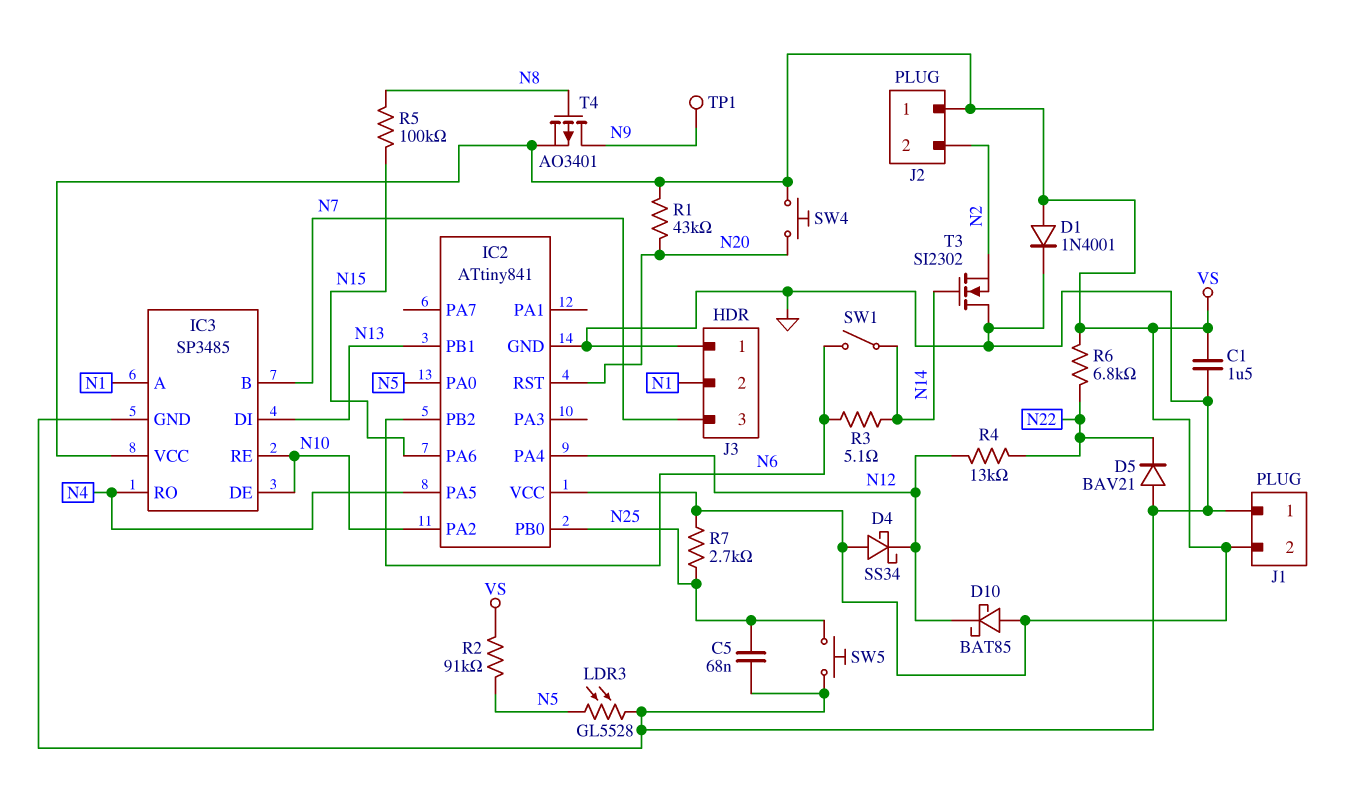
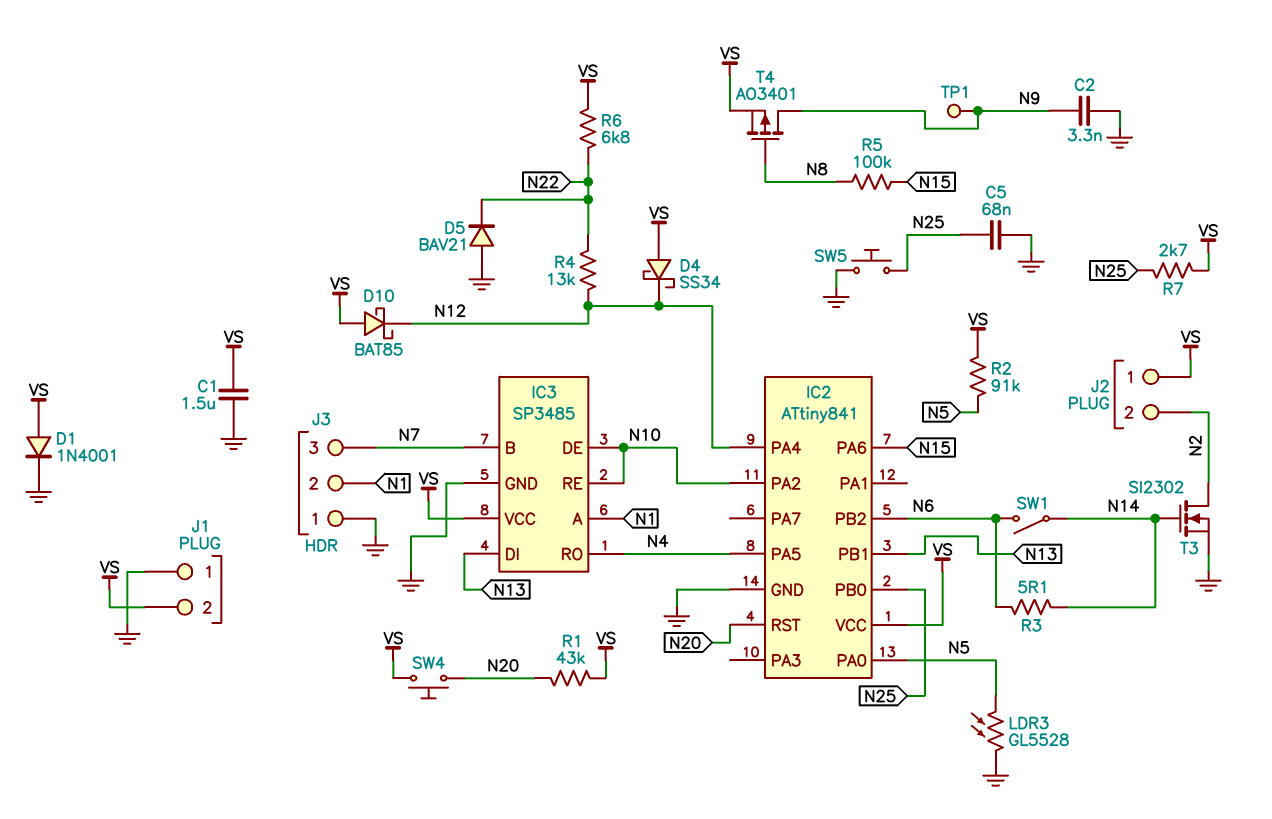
C2: none -> 3.3nF (GND, N9)
T3: NMOS SI2302 (G N14, D GND, S N2) -> NMOS SI2302 (G N14, D N2, S GND)

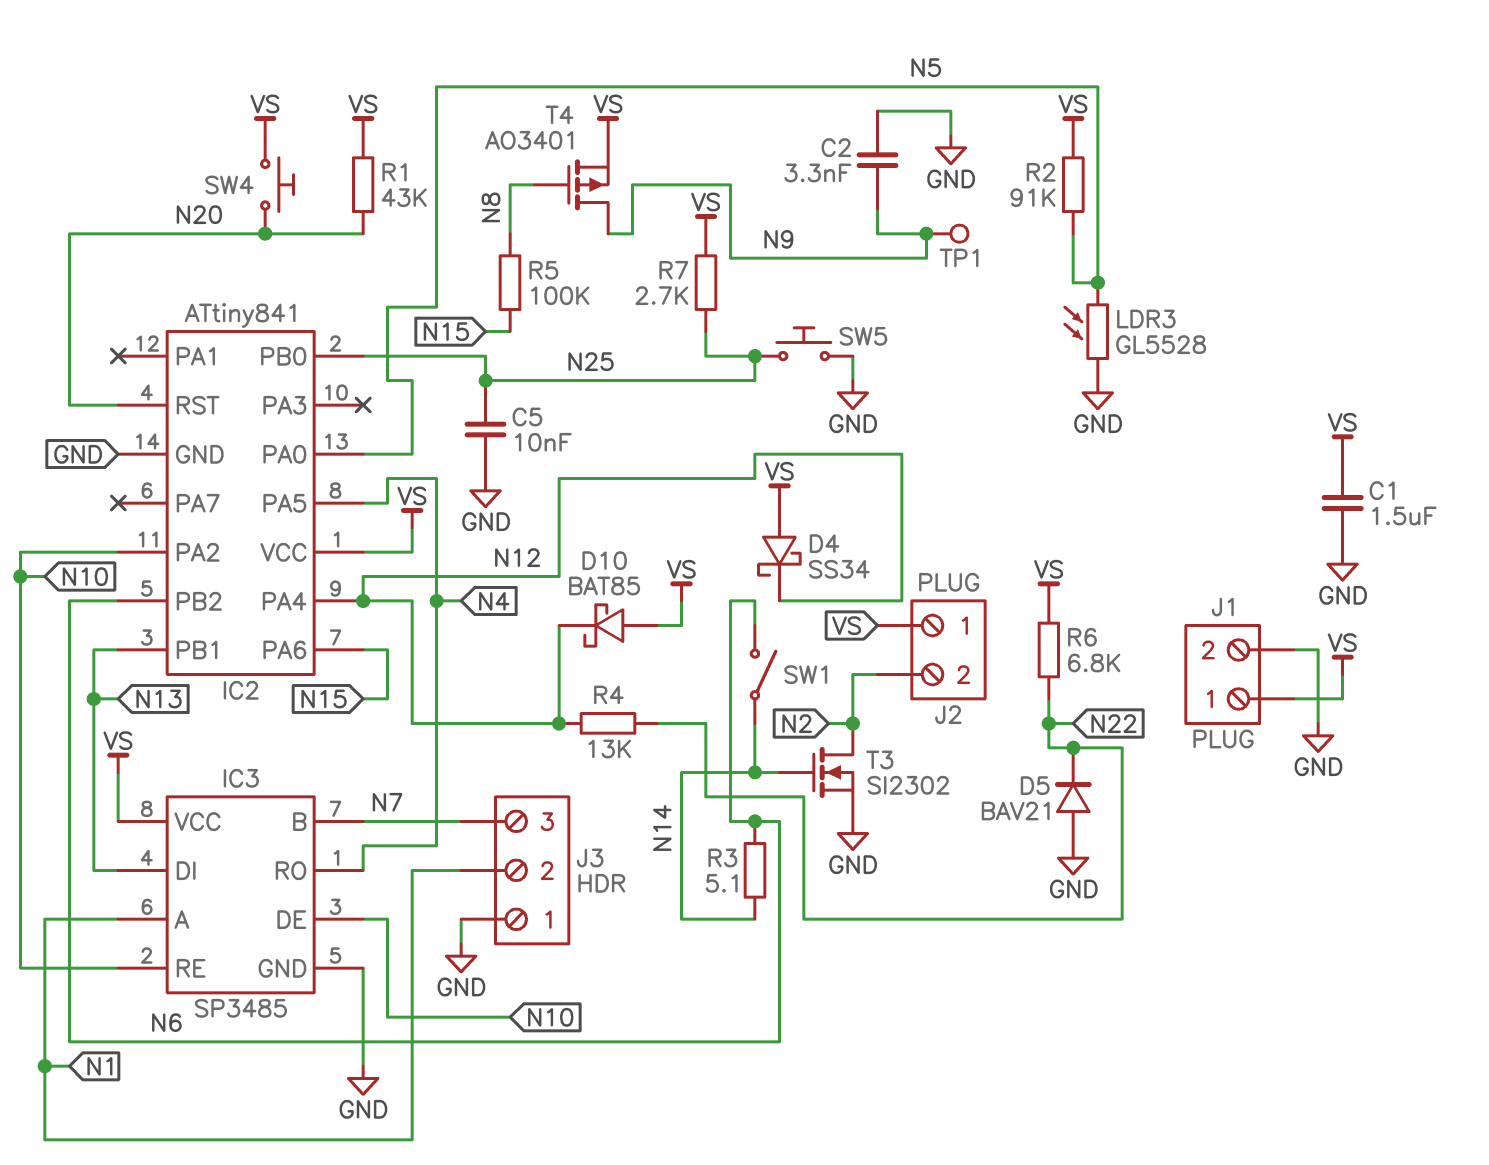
C5: 68nF (GND, N25) -> 10nF (GND, N25)
D1: diode 1N4001 (A VS, K GND) -> none
J1 pin 1: GND -> VS
J1 pin 2: VS -> GND

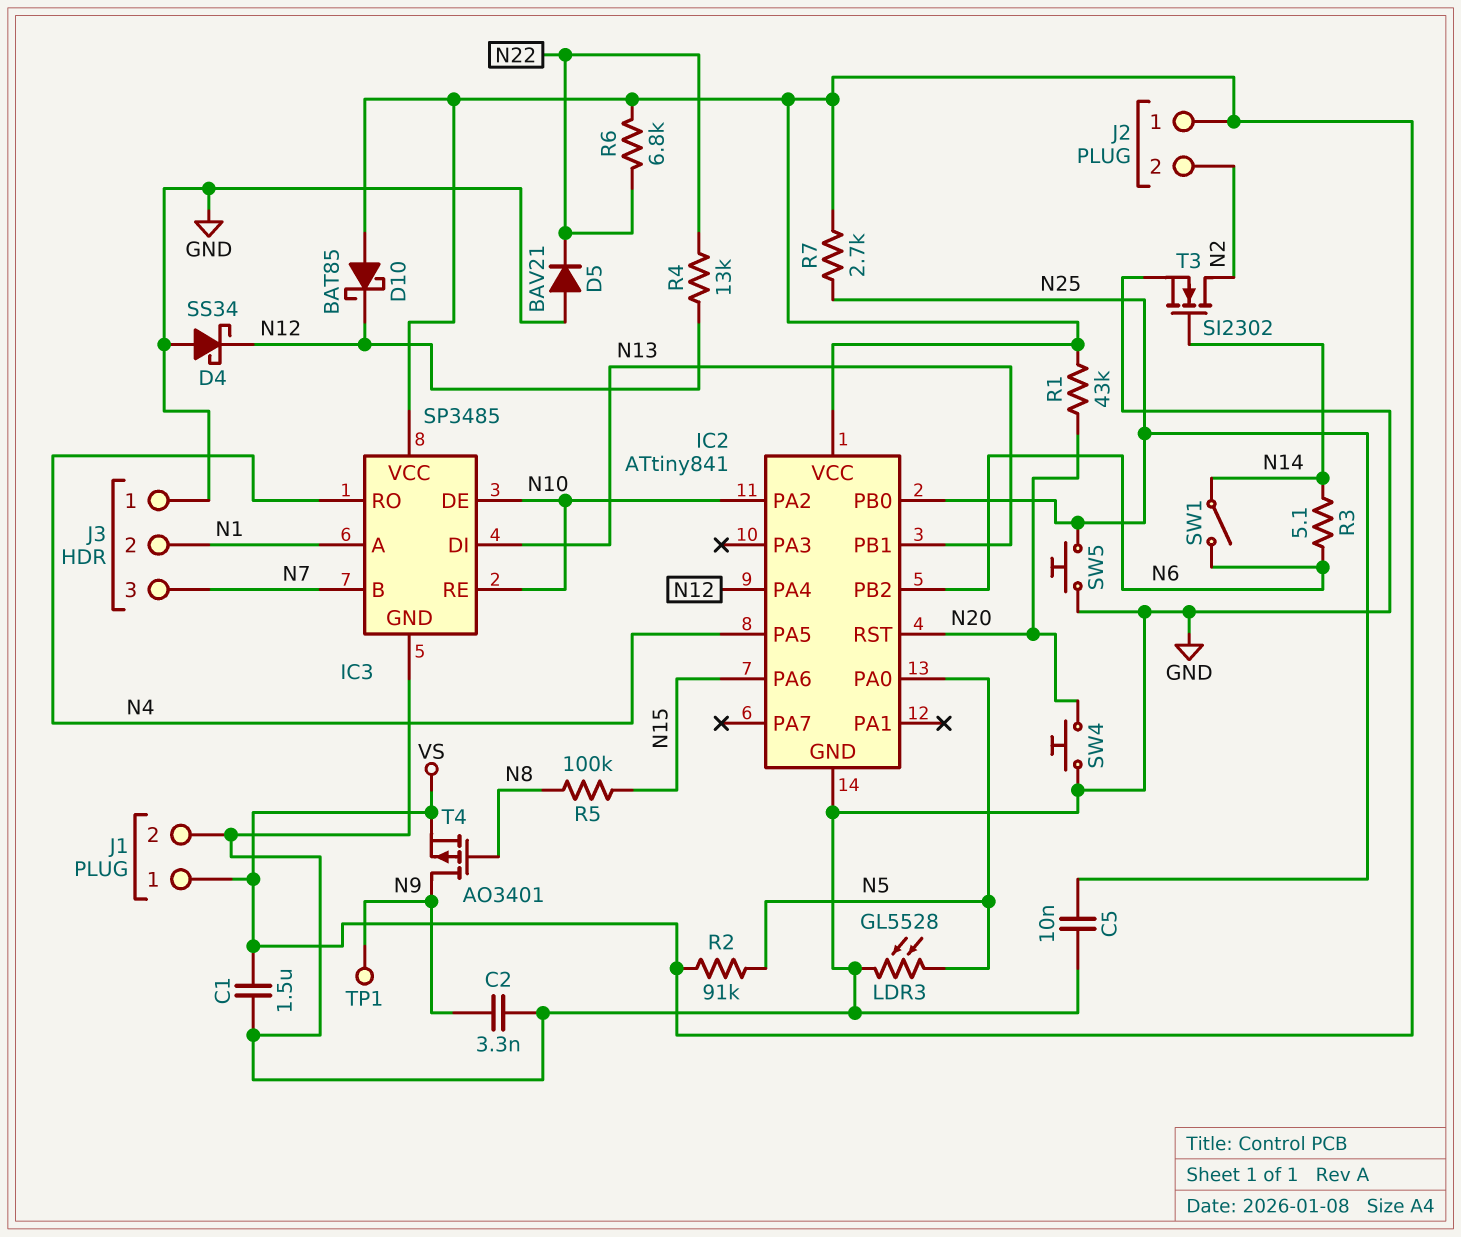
D4: schottky SS34 (A VS, K N12) -> schottky SS34 (A GND, K N12)
SW4: button (N20, VS) -> button (GND, N20)

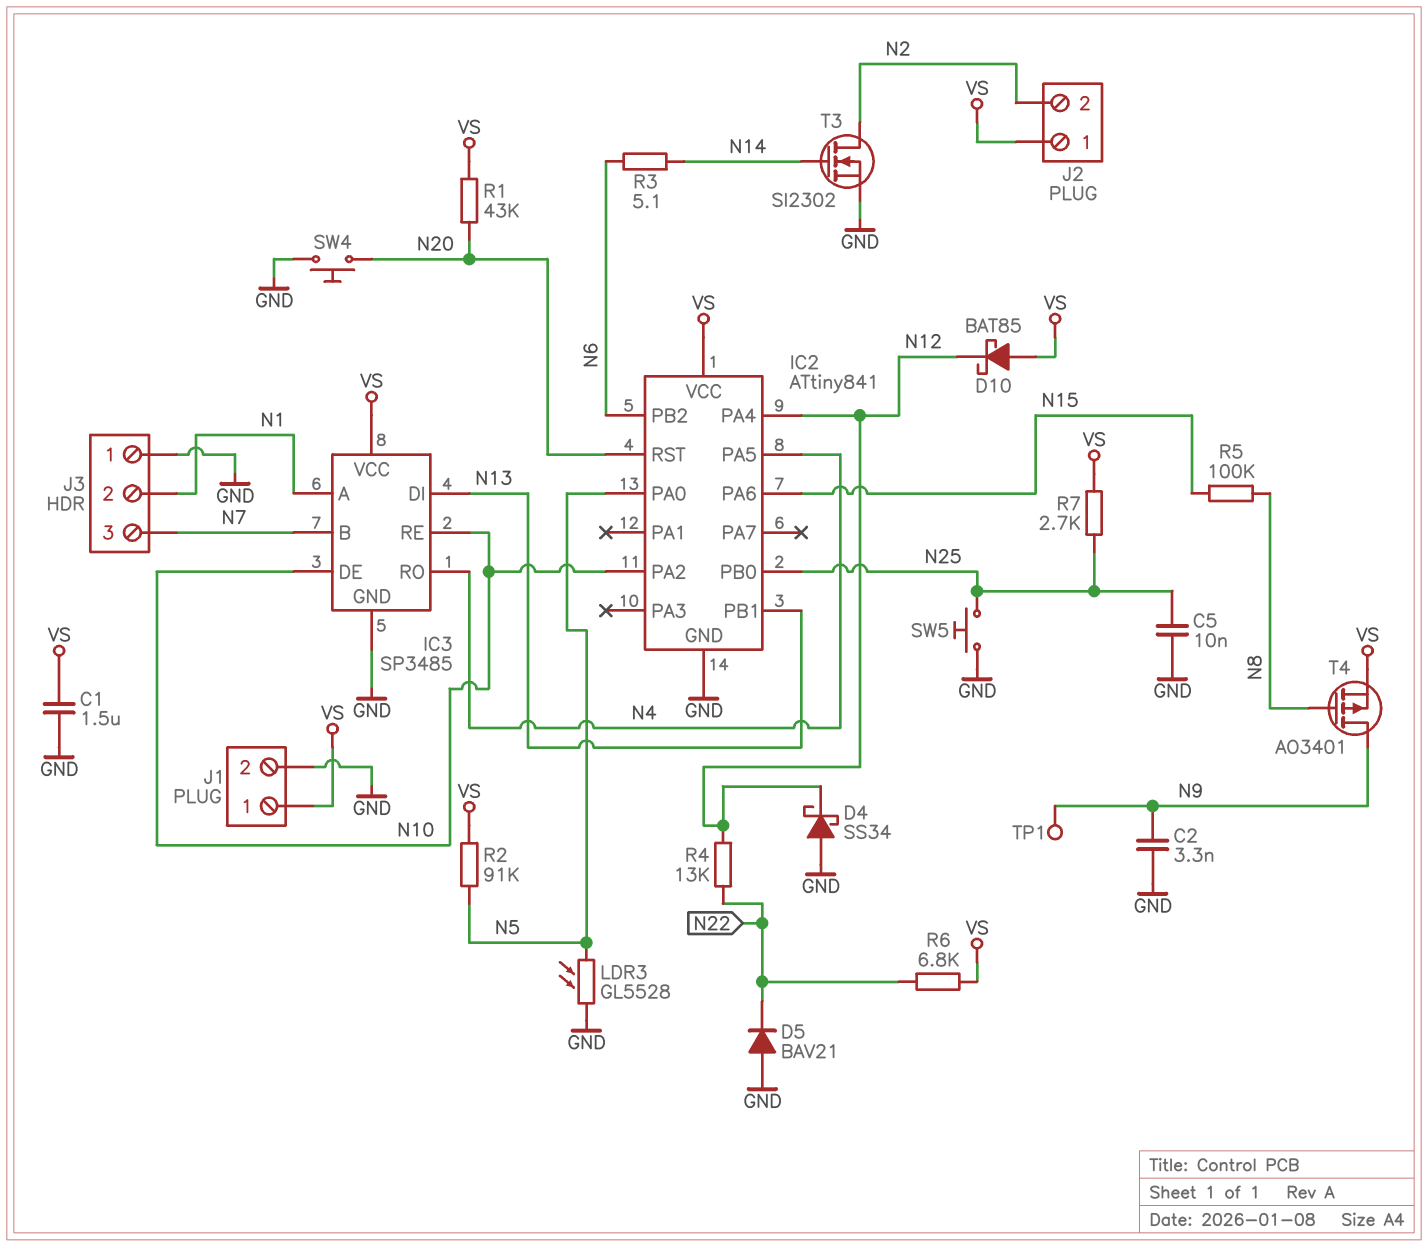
SW1: switch (N6, N14) -> none

